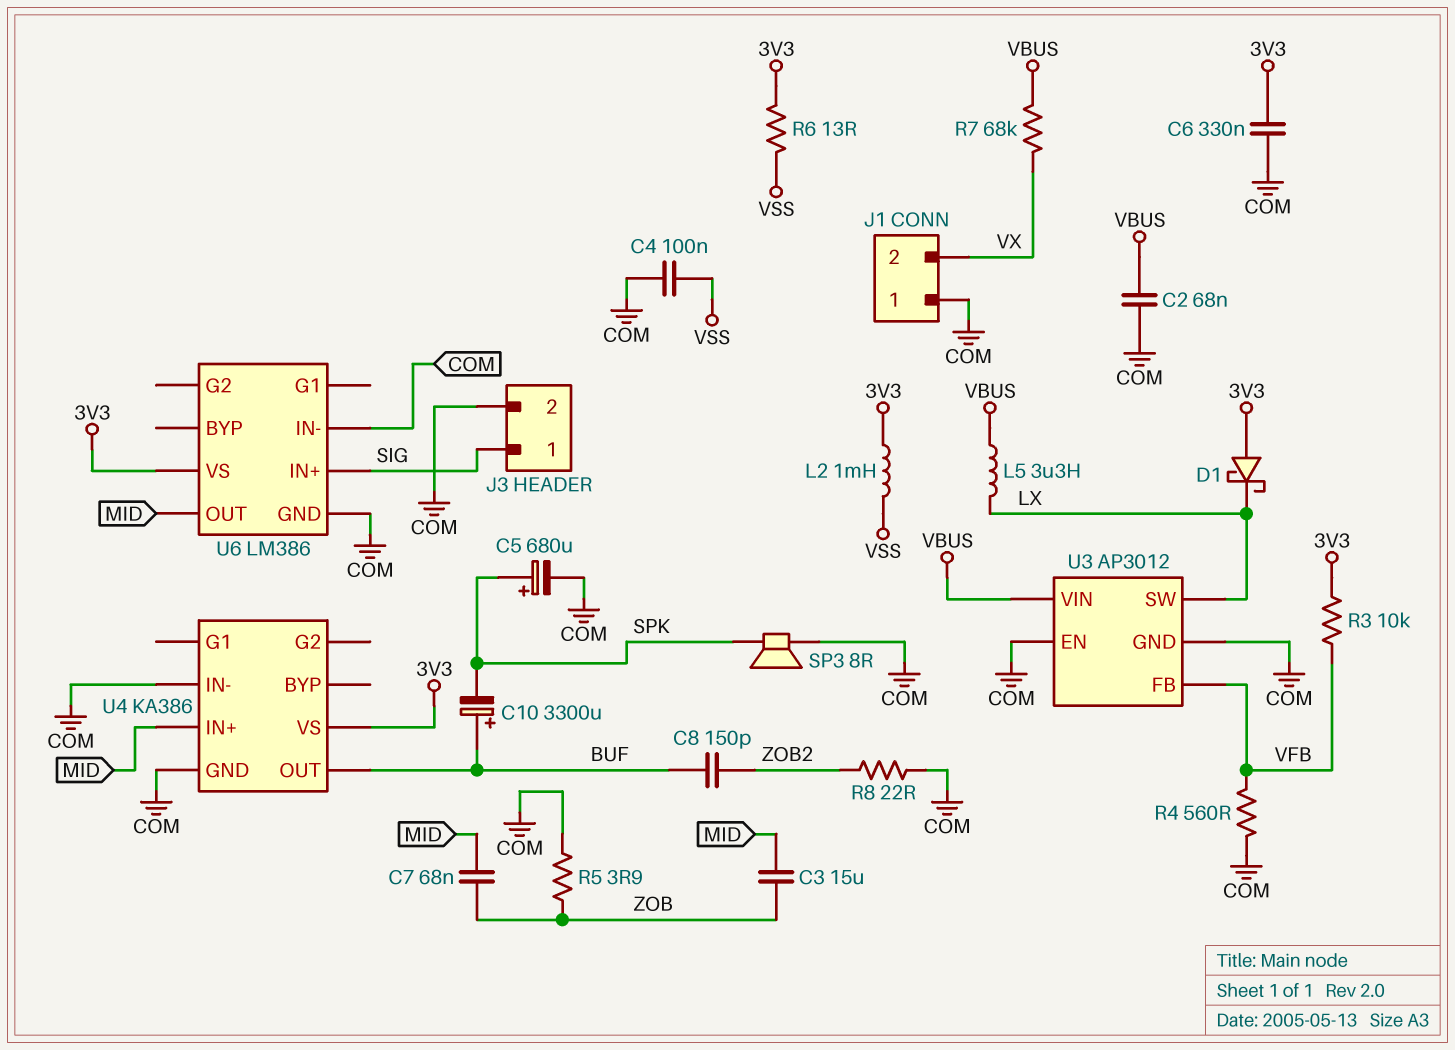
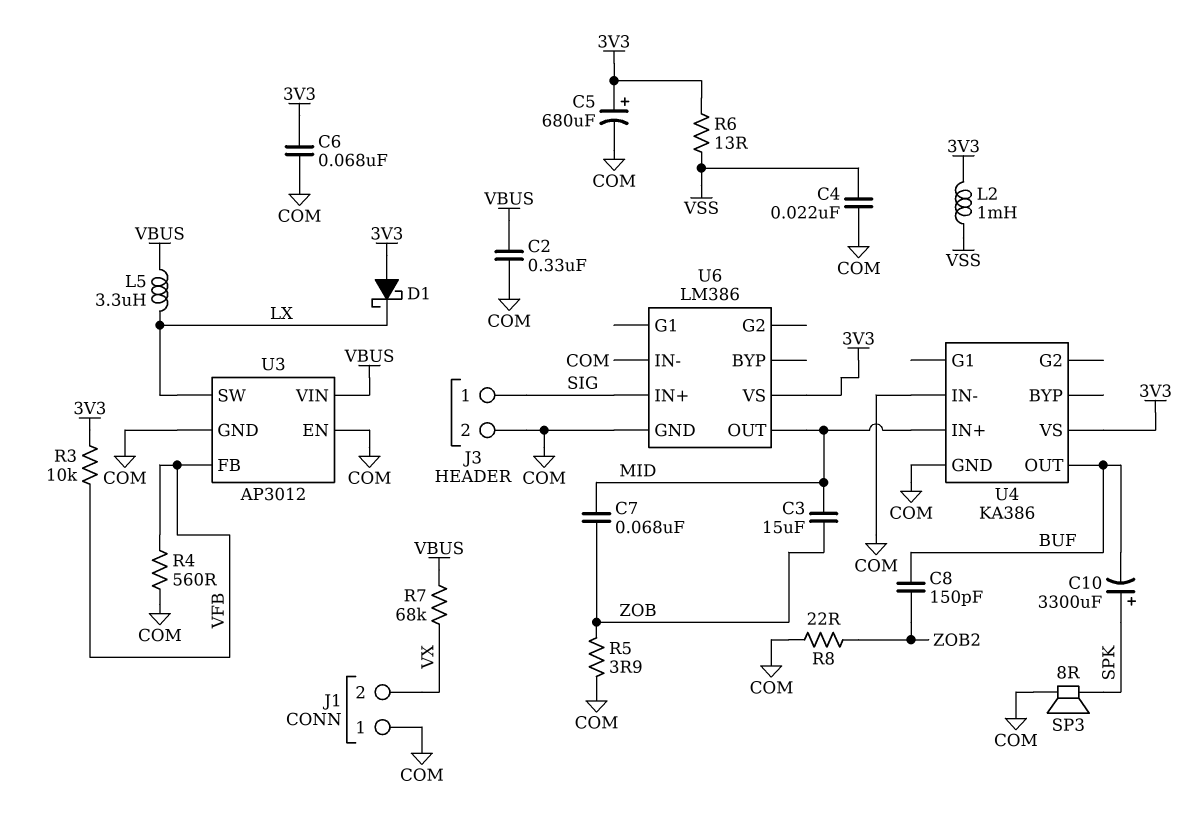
C2: 68nF (COM, VBUS) -> 330nF (COM, VBUS)
C4: 100nF (COM, VSS) -> 22nF (COM, VSS)
C5: 680uF (plus SPK, minus COM) -> 680uF (plus 3V3, minus COM)
C6: 330nF (3V3, COM) -> 68nF (3V3, COM)
C10: 3300uF (plus BUF, minus SPK) -> 3300uF (plus SPK, minus BUF)

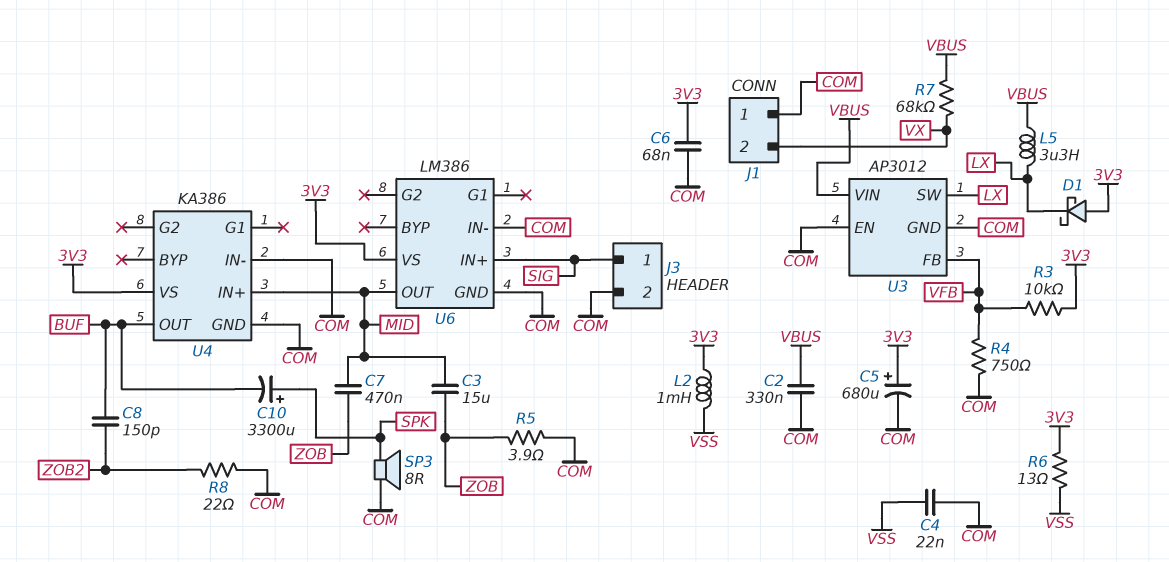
C7: 68nF (MID, ZOB) -> 470nF (MID, ZOB)
R4: 560 (COM, VFB) -> 750 (COM, VFB)

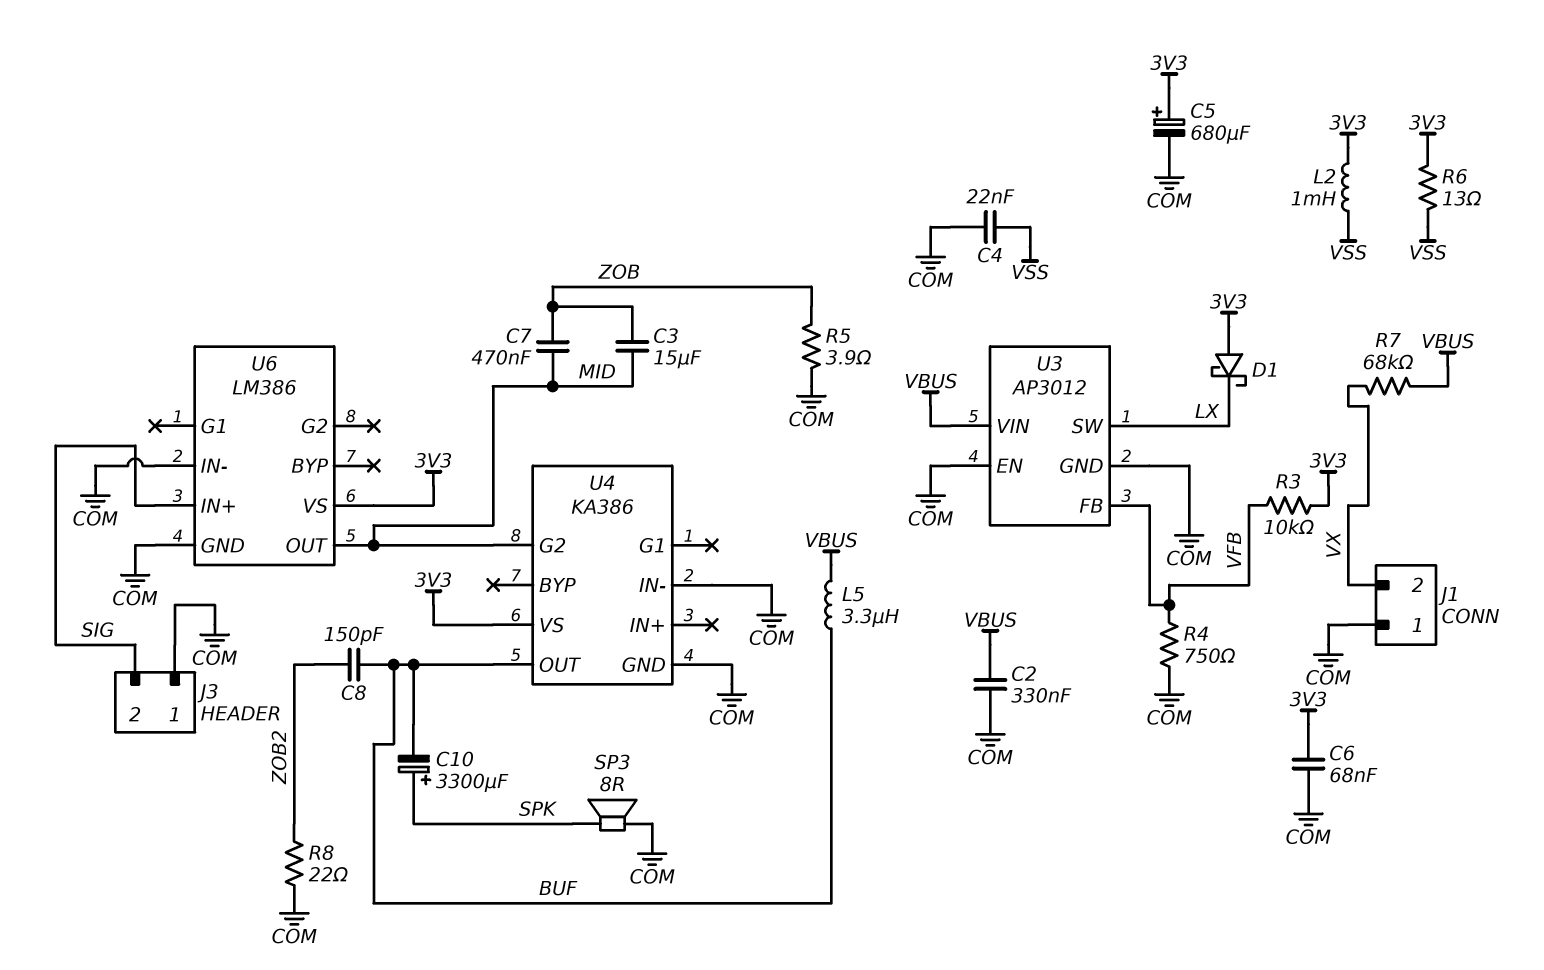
J3 pin 1: SIG -> COM
J3 pin 2: COM -> SIG
L5: 3.3uH (LX, VBUS) -> 3.3uH (BUF, VBUS)
U4 pin G2: none -> MID
U4 pin IN+: MID -> none

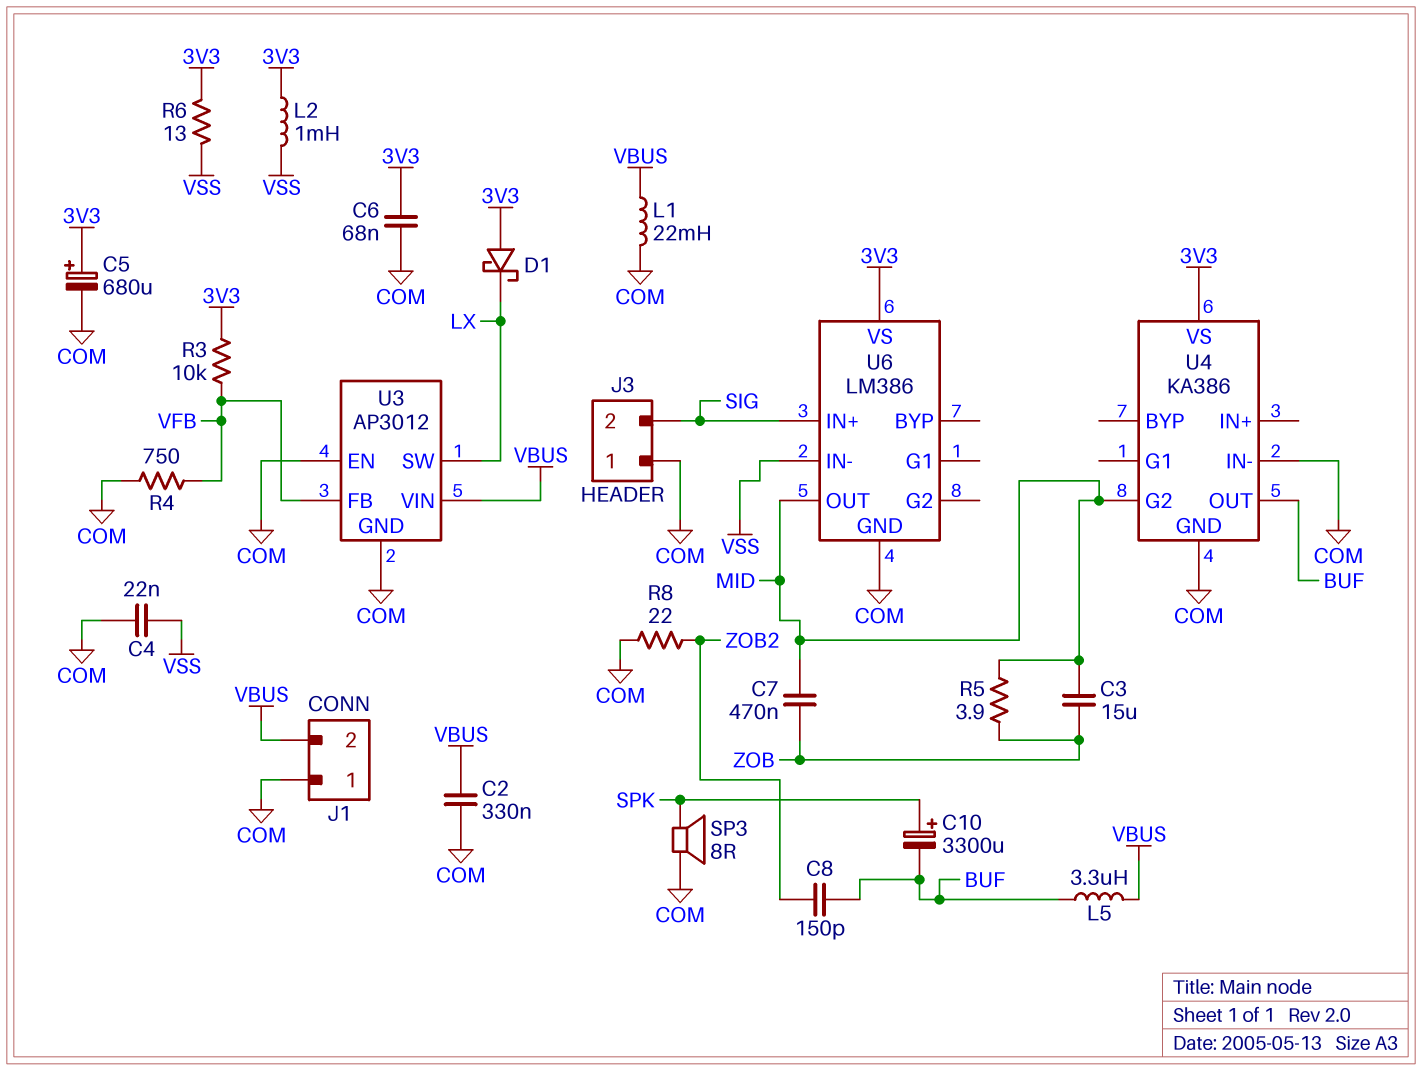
J1 pin 2: VX -> VBUS
L1: none -> 22mH (COM, VBUS)
R5: 3.9 (COM, ZOB) -> 3.9 (MID, ZOB)
R7: 68k (VBUS, VX) -> none
U6 pin IN-: COM -> VSS

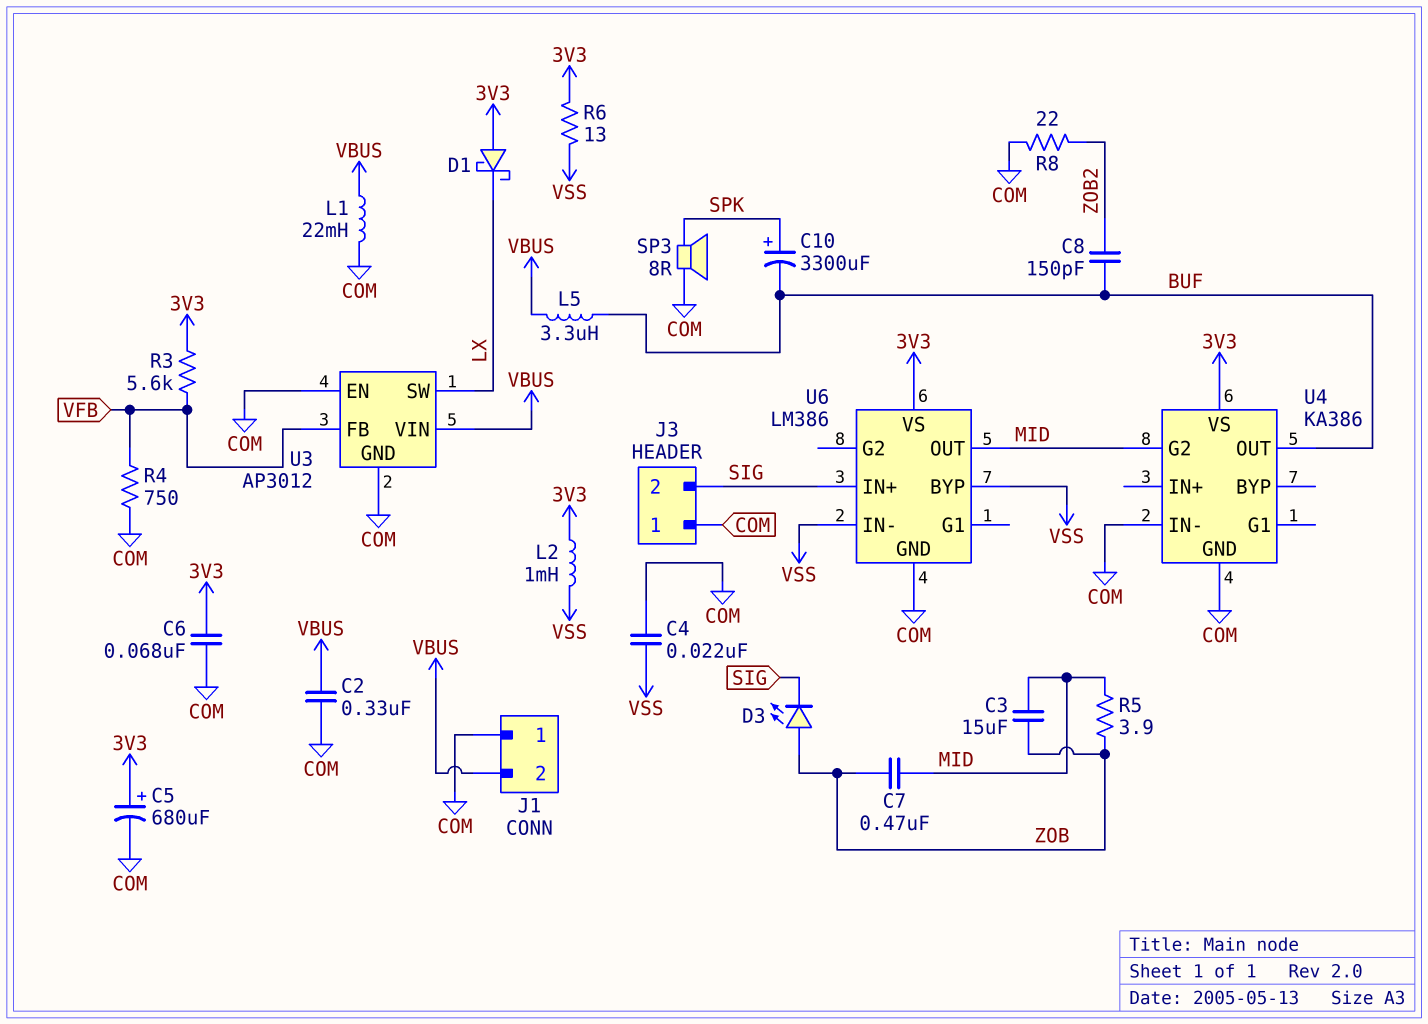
D3: none -> LED (A ZOB, K SIG)
R3: 10k (3V3, VFB) -> 5.6k (3V3, VFB)
U6 pin BYP: none -> VSS

